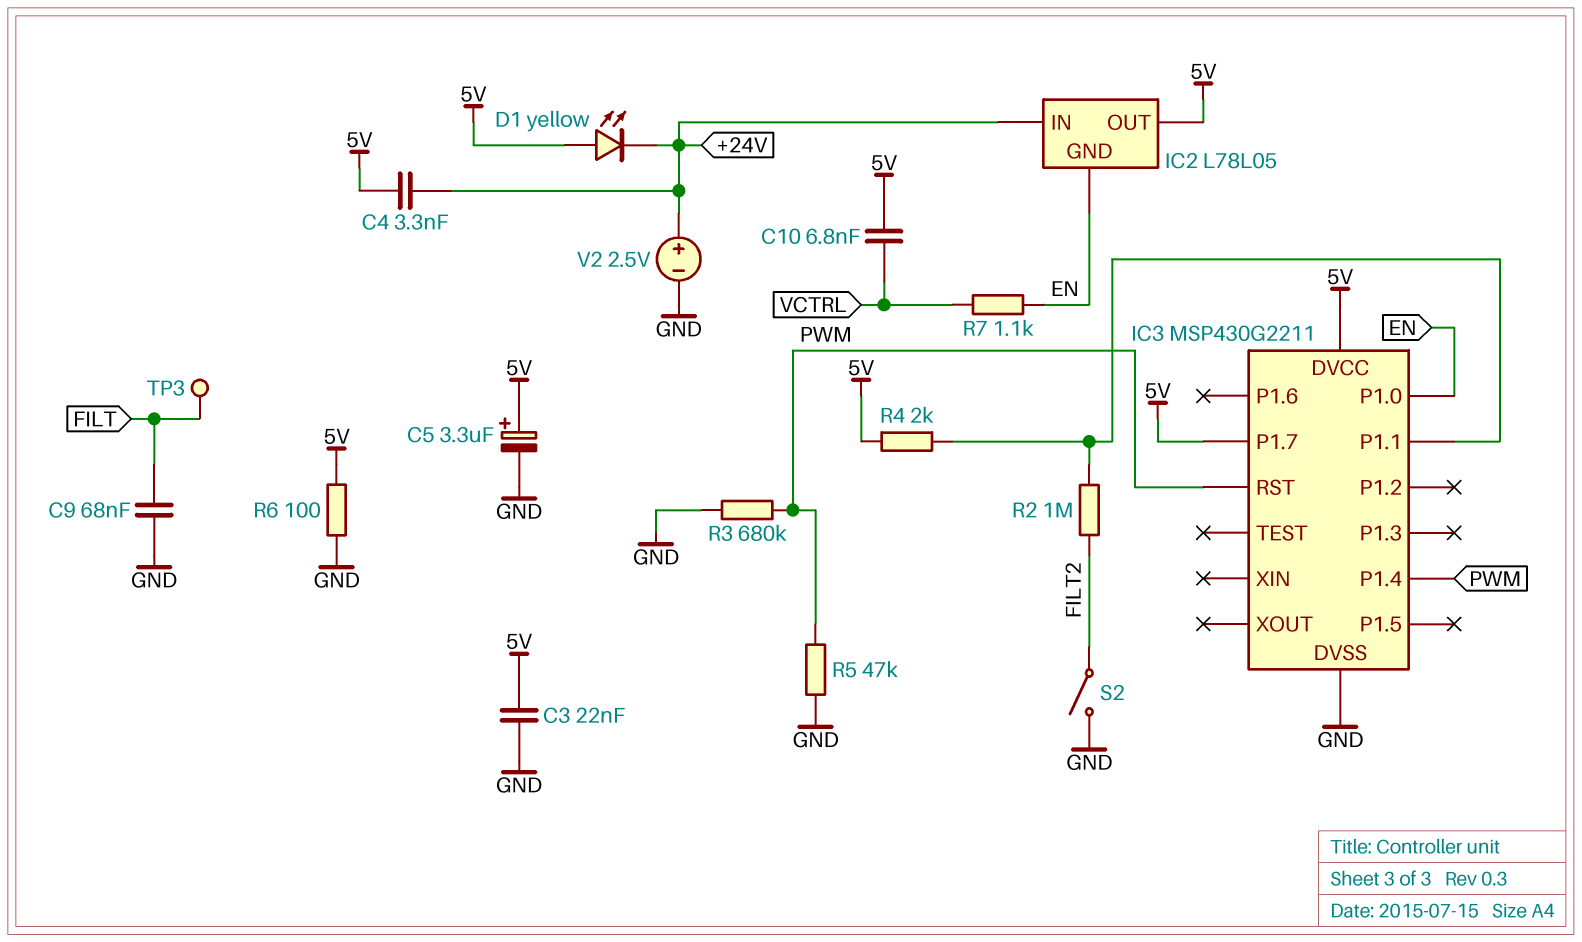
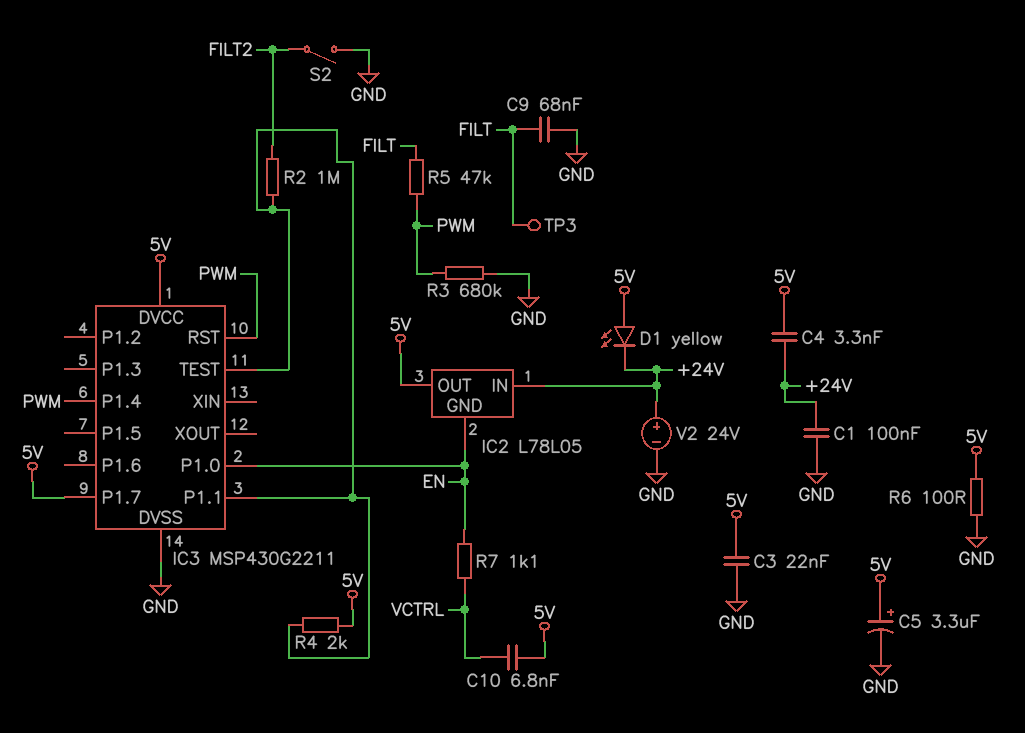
C1: none -> 100nF (+24V, GND)
IC3 pin TEST: none -> IC3/P1.1
R5: 47k (GND, PWM) -> 47k (FILT, PWM)
V2: 2.5V (plus +24V, minus GND) -> 24V (plus +24V, minus GND)

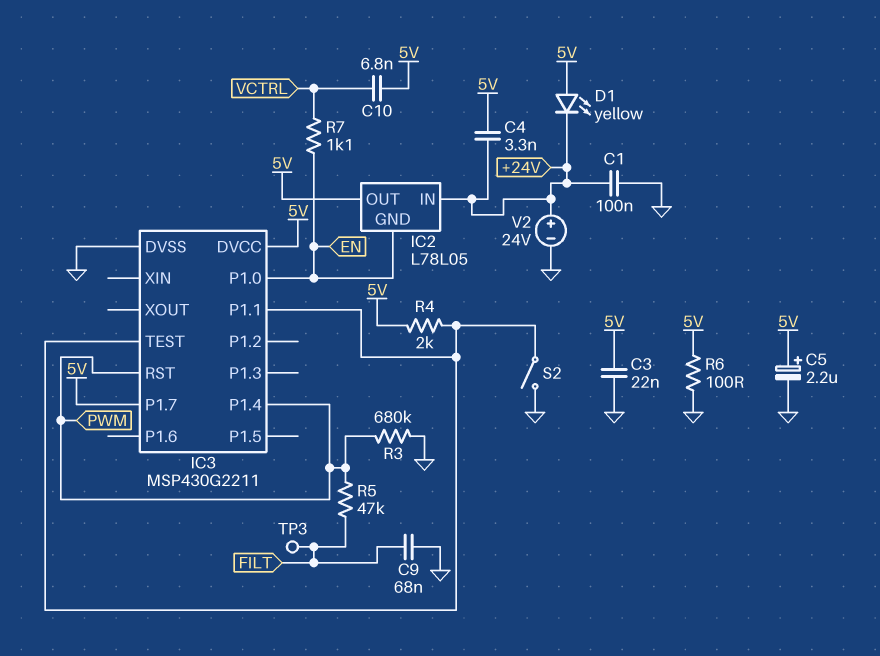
C5: 3.3uF (plus 5V, minus GND) -> 2.2uF (plus 5V, minus GND)
R2: 1M (FILT2, IC3/P1.1) -> none
S2: switch (FILT2, GND) -> switch (GND, IC3/P1.1)

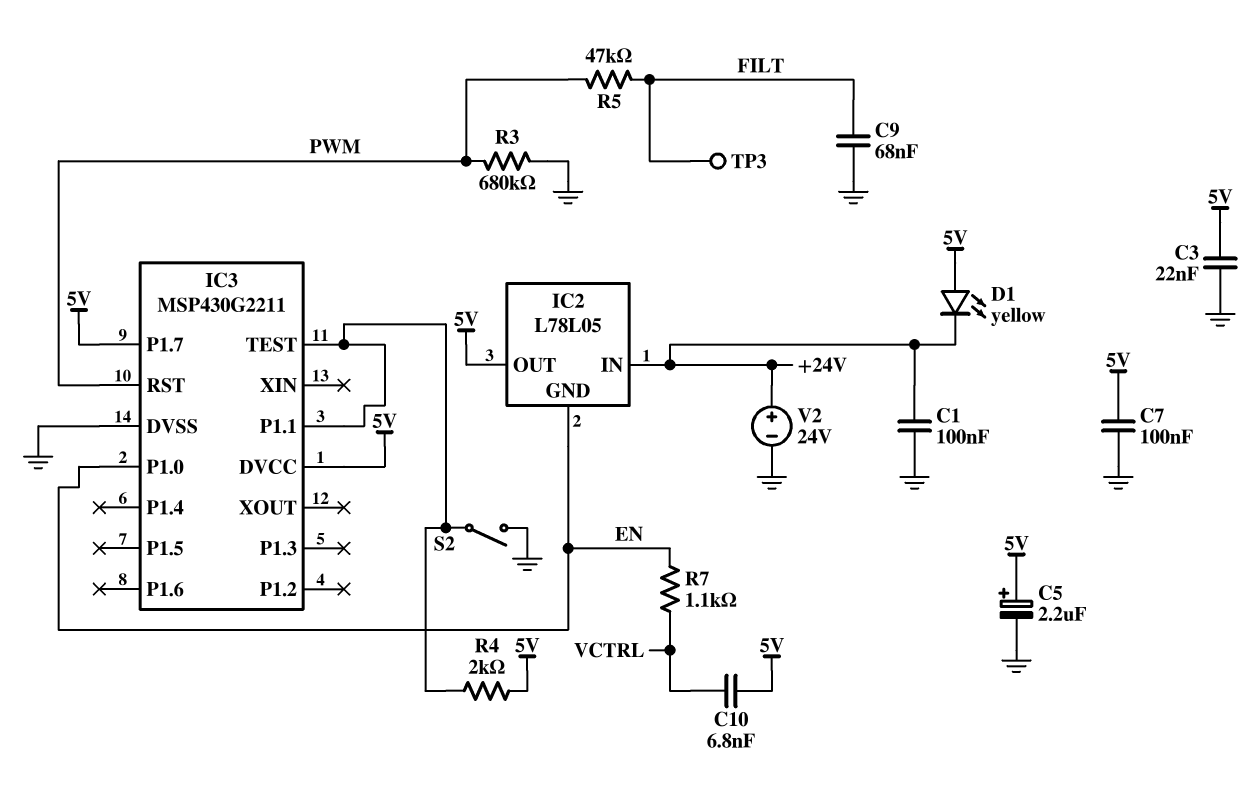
C4: 3.3nF (+24V, 5V) -> none
C7: none -> 100nF (5V, GND)
IC3 pin P1.4: PWM -> none
R6: 100 (5V, GND) -> none

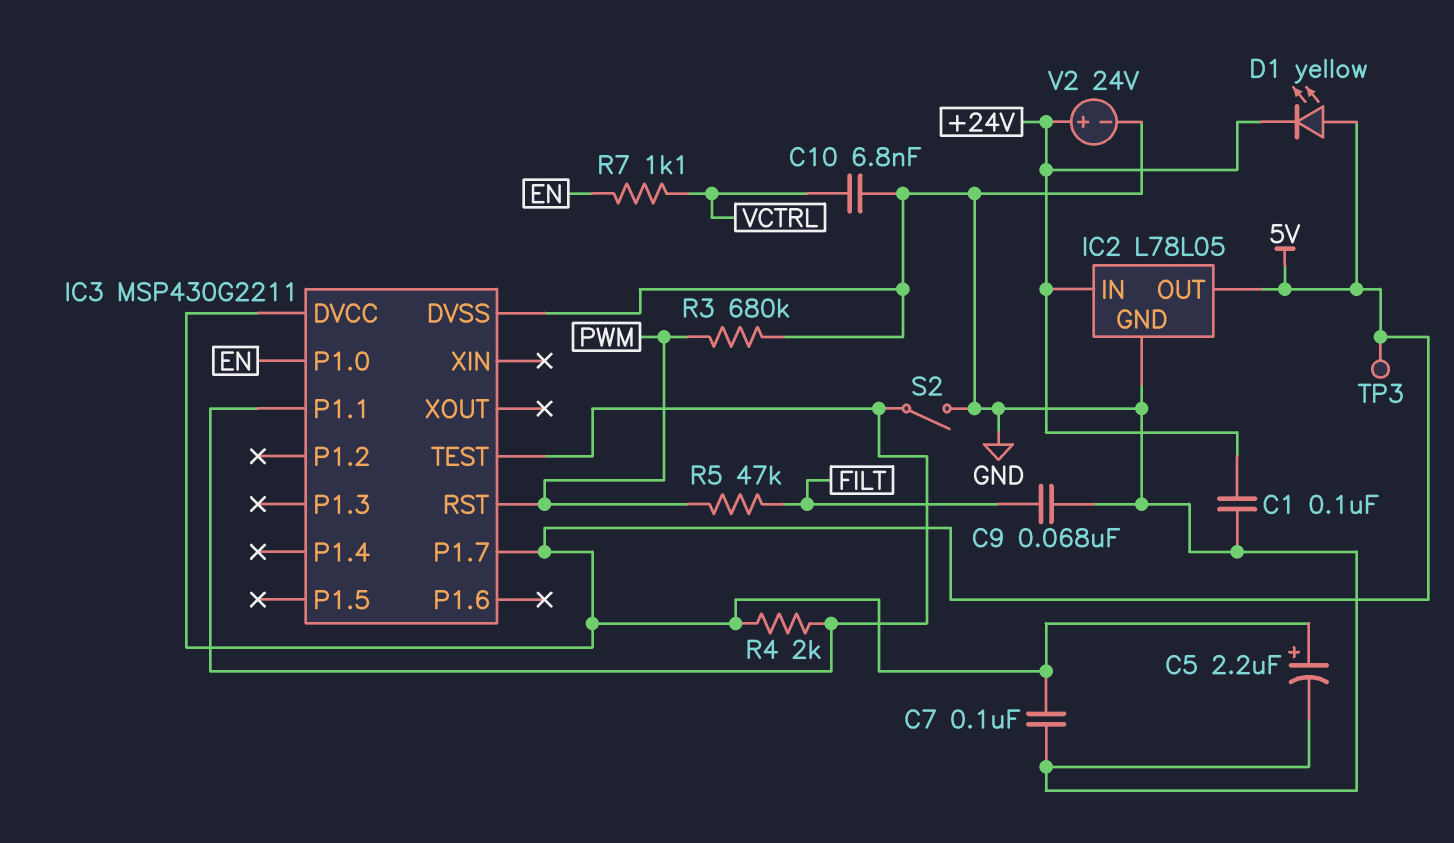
C3: 22nF (5V, GND) -> none
C10: 6.8nF (5V, VCTRL) -> 6.8nF (GND, VCTRL)
IC2 pin GND: EN -> GND
TP3: test point (FILT) -> test point (5V)

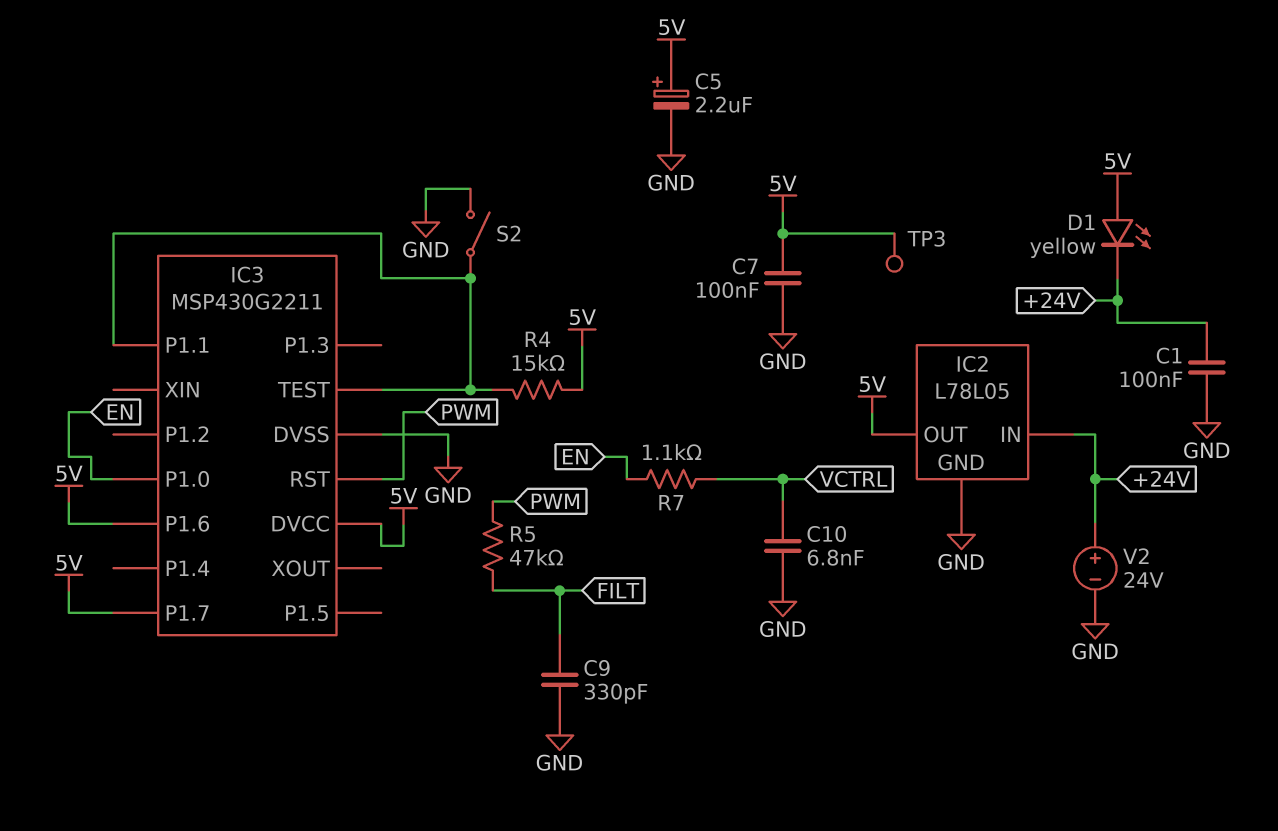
C9: 68nF (FILT, GND) -> 330pF (FILT, GND)
IC3 pin P1.6: none -> 5V
R3: 680k (GND, PWM) -> none
R4: 2k (5V, IC3/P1.1) -> 15k (5V, IC3/P1.1)

